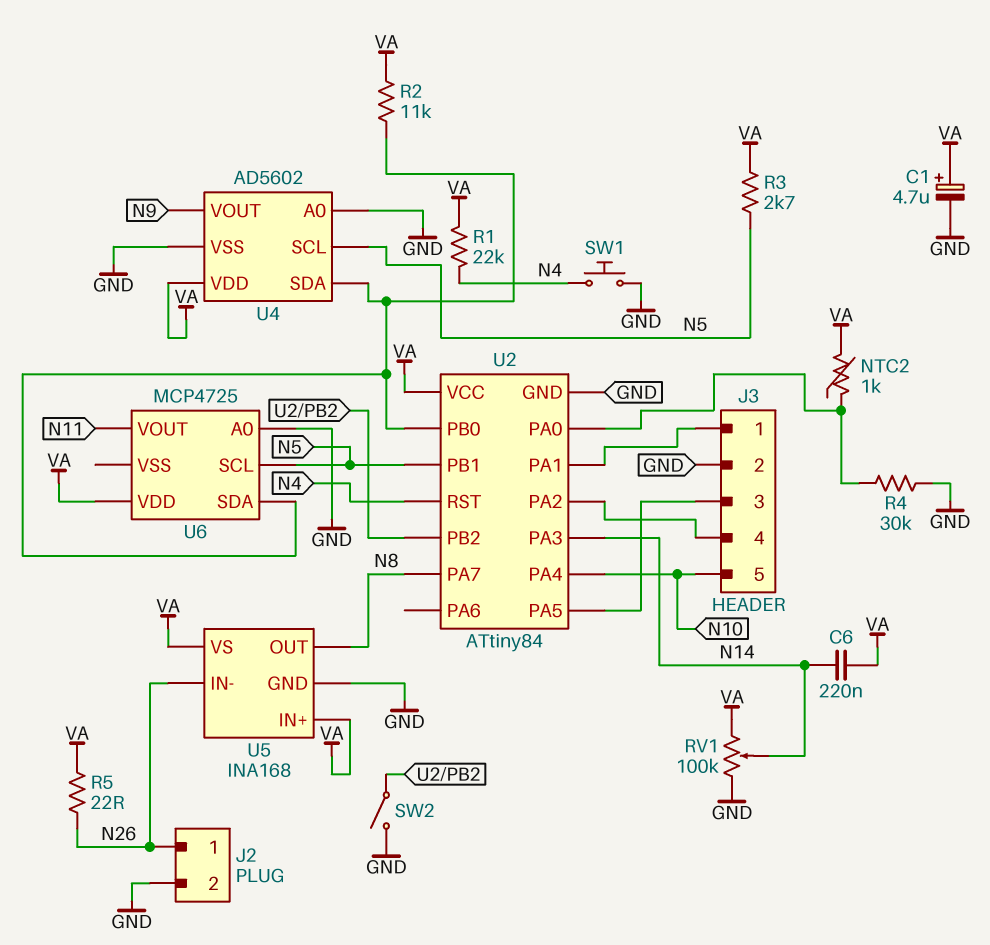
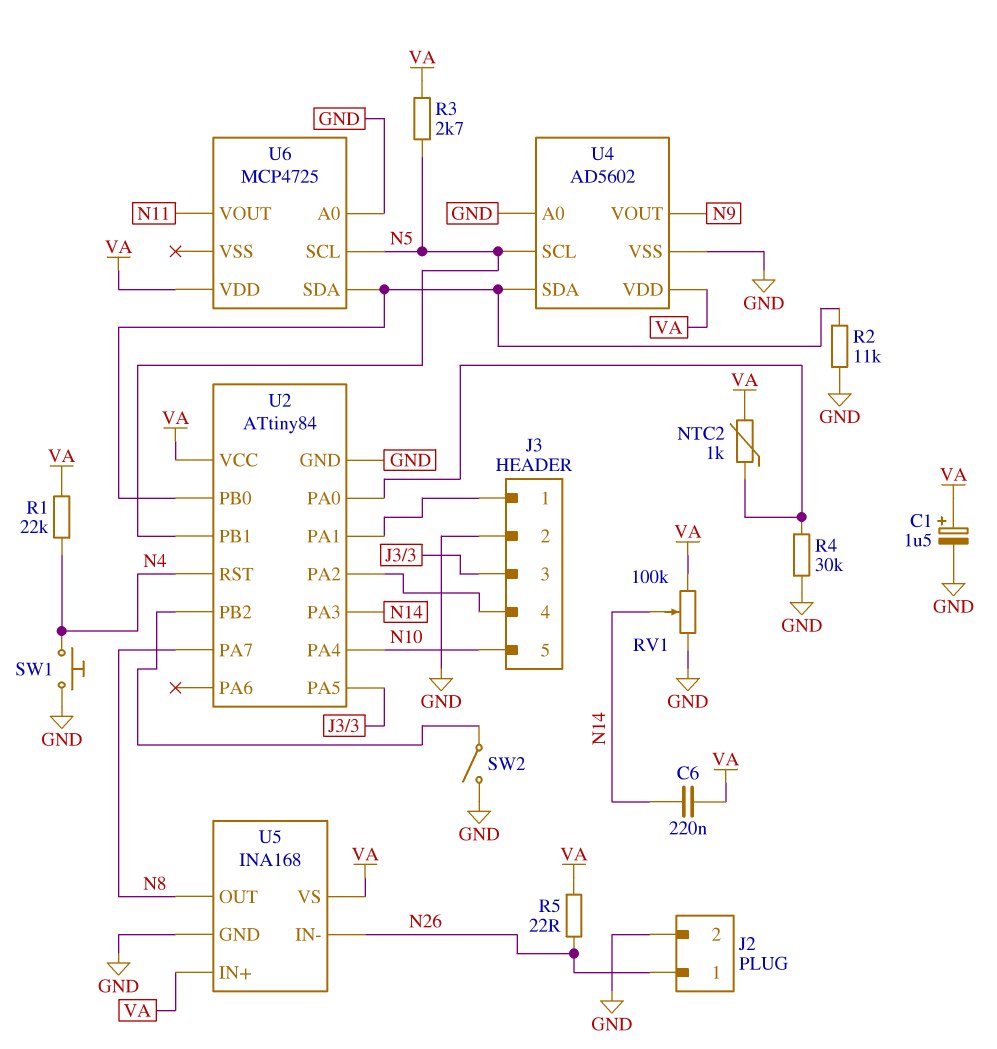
C1: 4.7uF (plus VA, minus GND) -> 1.5uF (plus VA, minus GND)
R2: 11k (U2/PB0, VA) -> 11k (GND, U2/PB0)

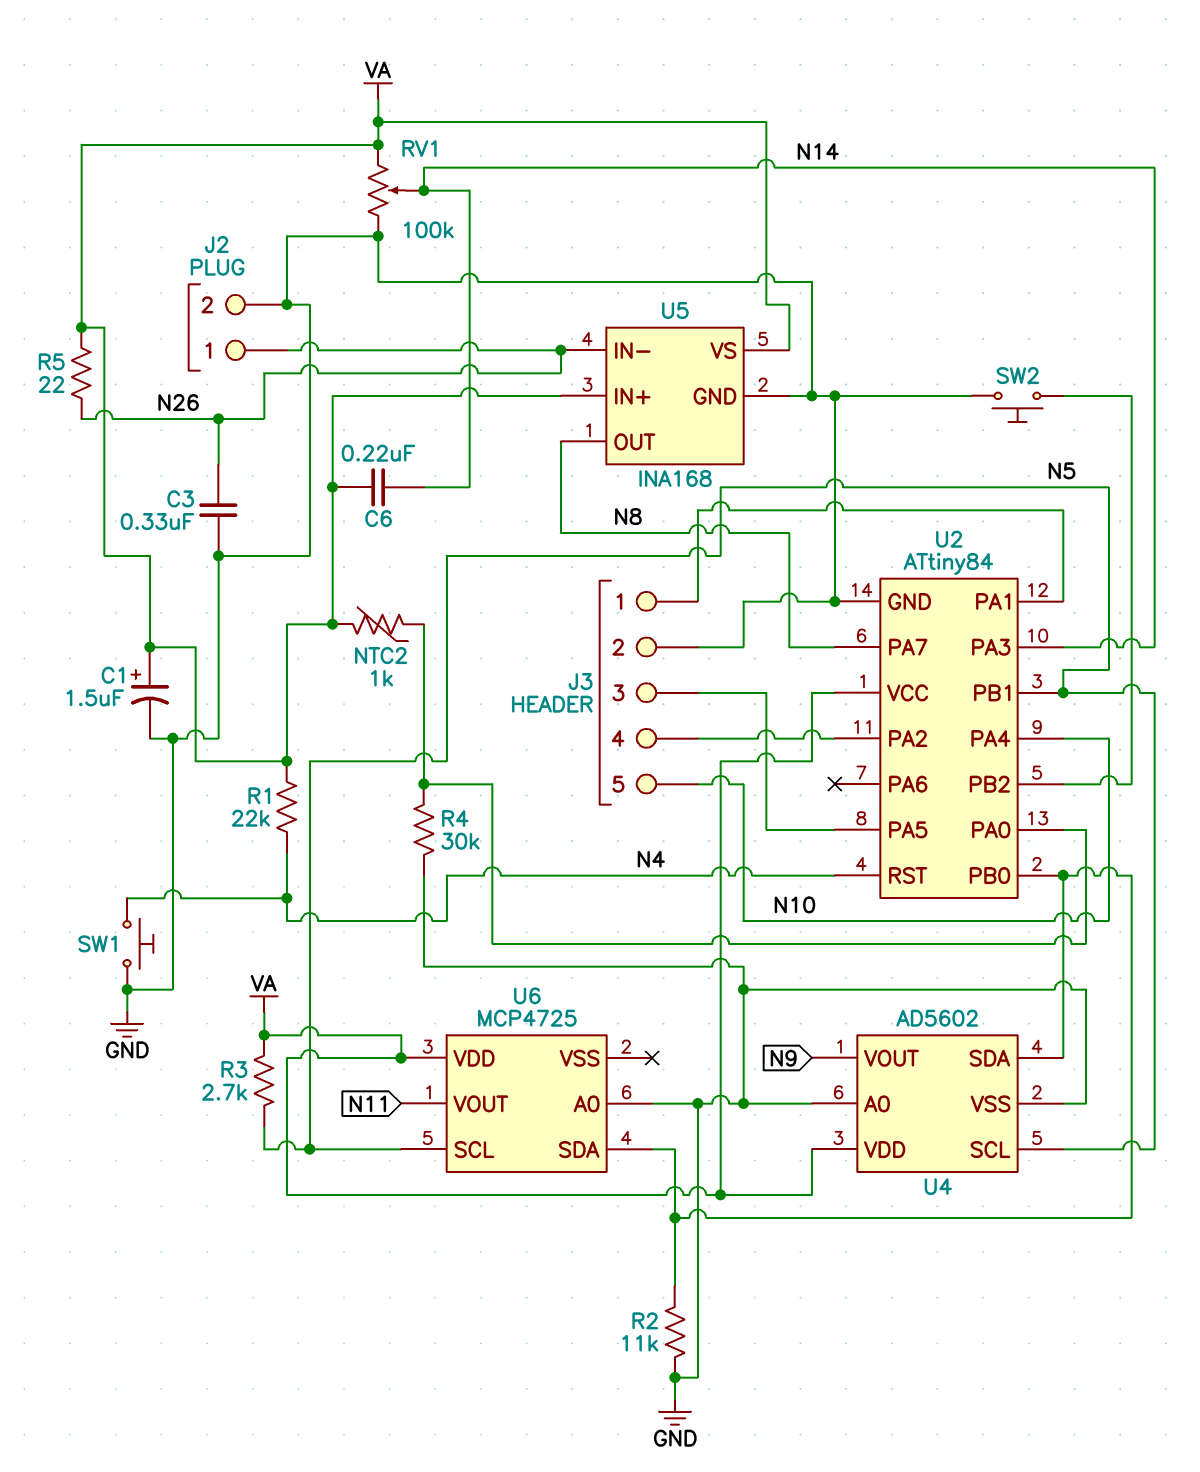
C3: none -> 330nF (GND, N26)
SW2: switch (GND, U2/PB2) -> button (GND, U2/PB2)

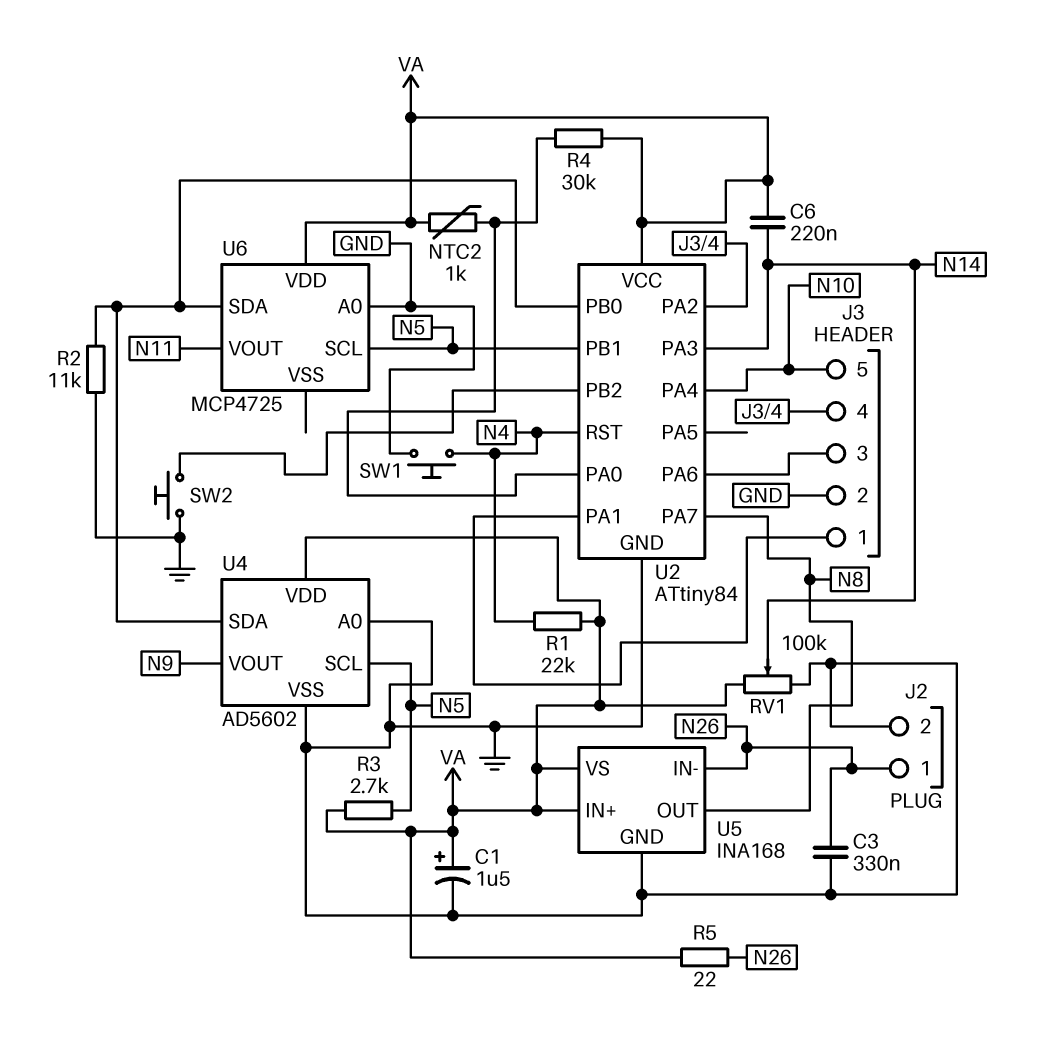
R4: 30k (GND, U2/PA0) -> 30k (U2/PA0, VA)
U2 pin PA5: J3/3 -> none
U2 pin PA6: none -> J3/3

